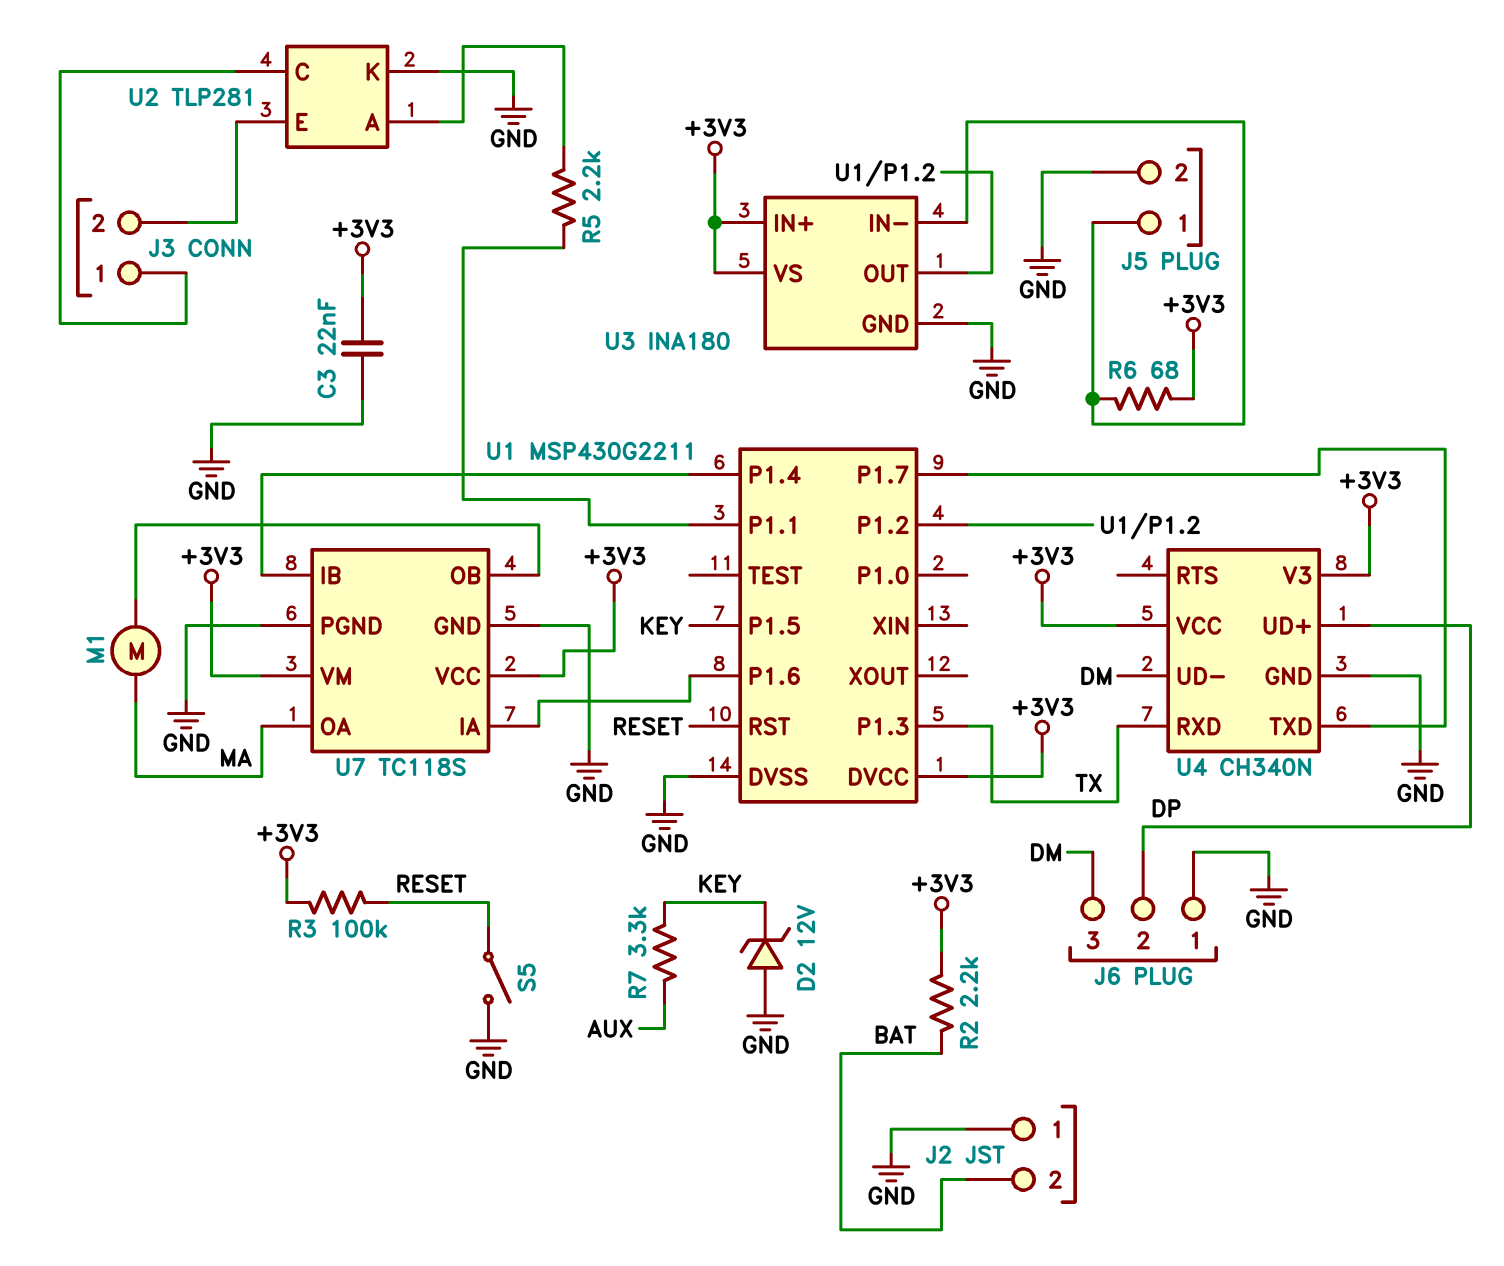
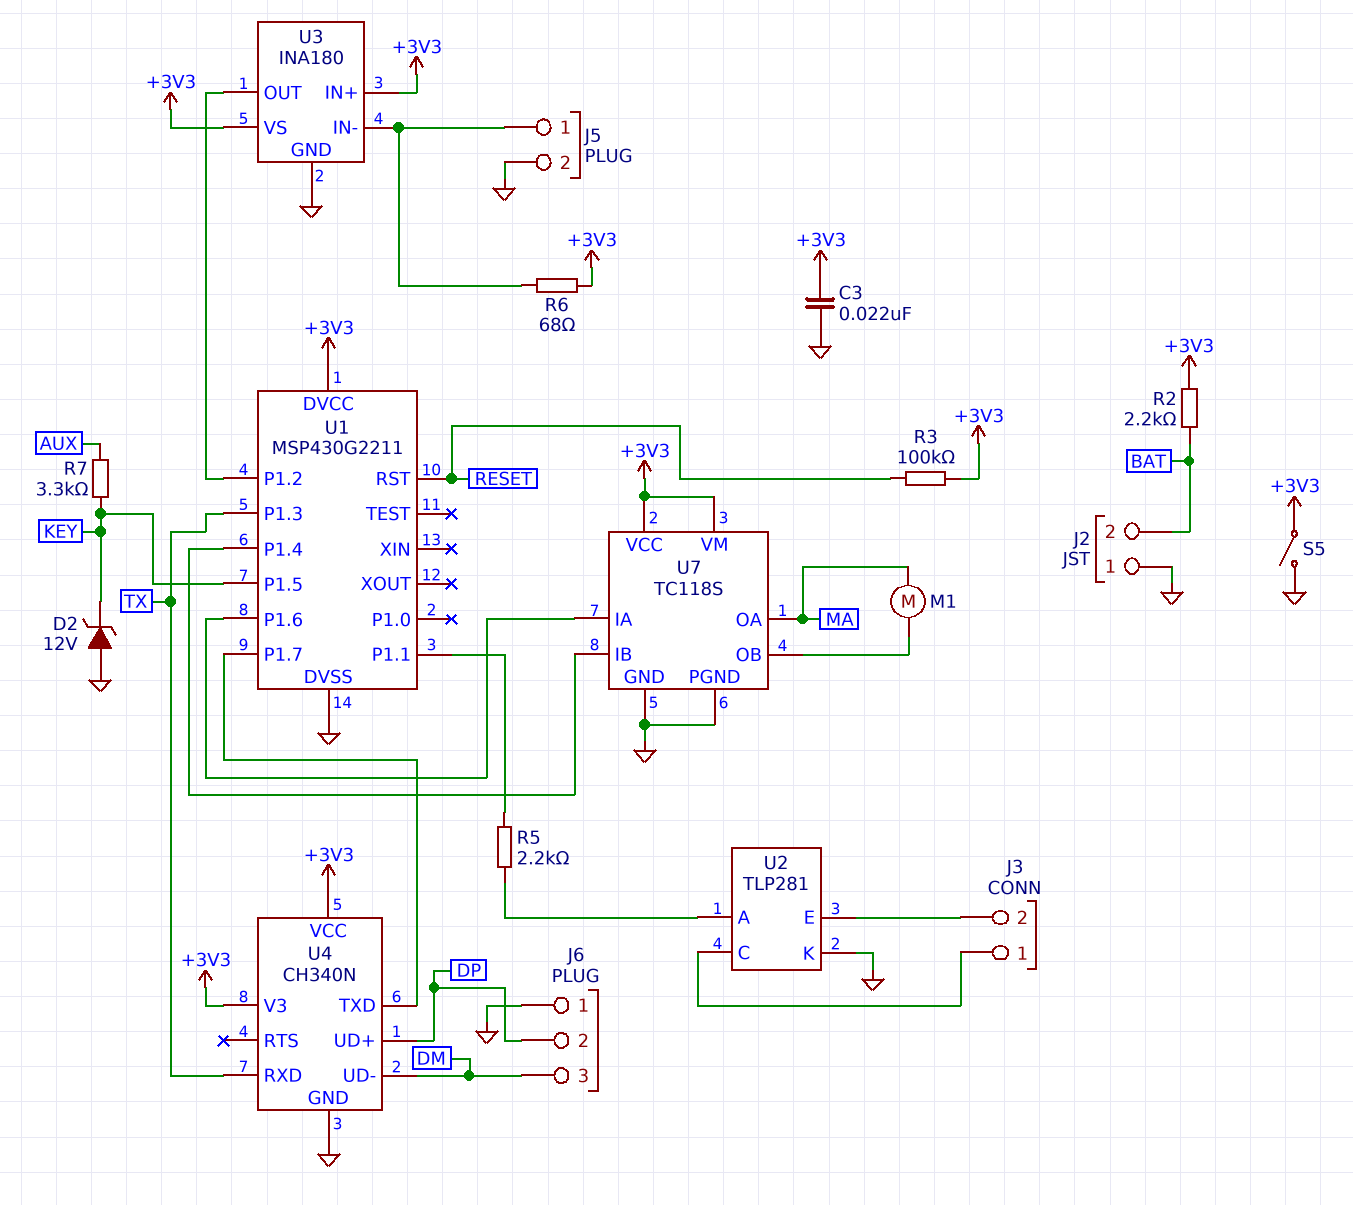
S5: switch (GND, RESET) -> switch (+3V3, GND)

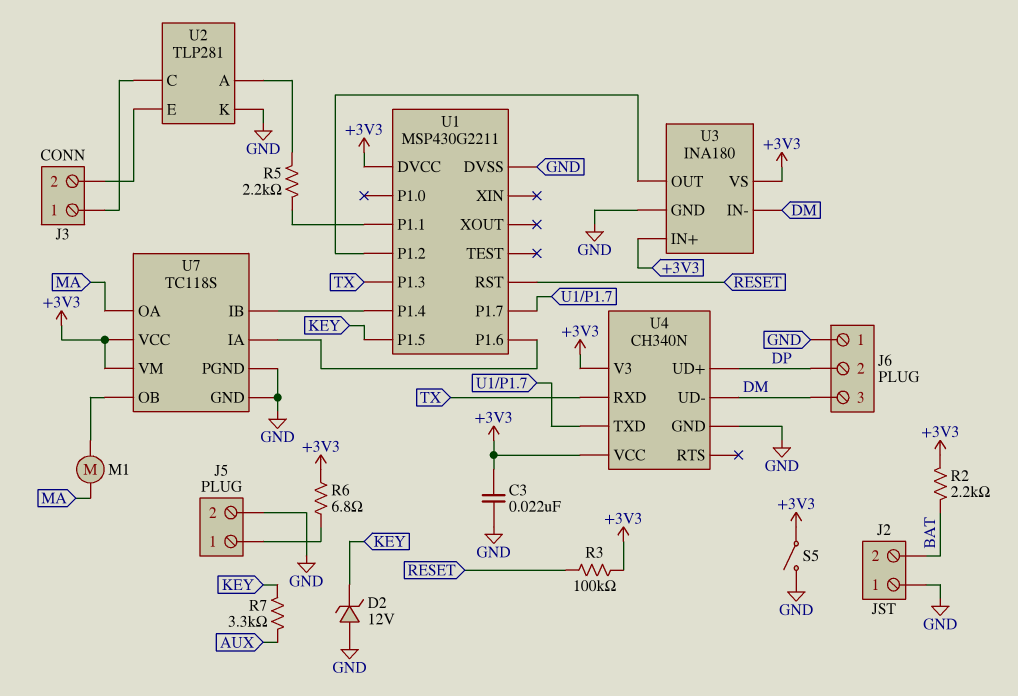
R6: 68 (+3V3, J5/1) -> 6.8 (+3V3, J5/1)
U3 pin IN-: J5/1 -> DM

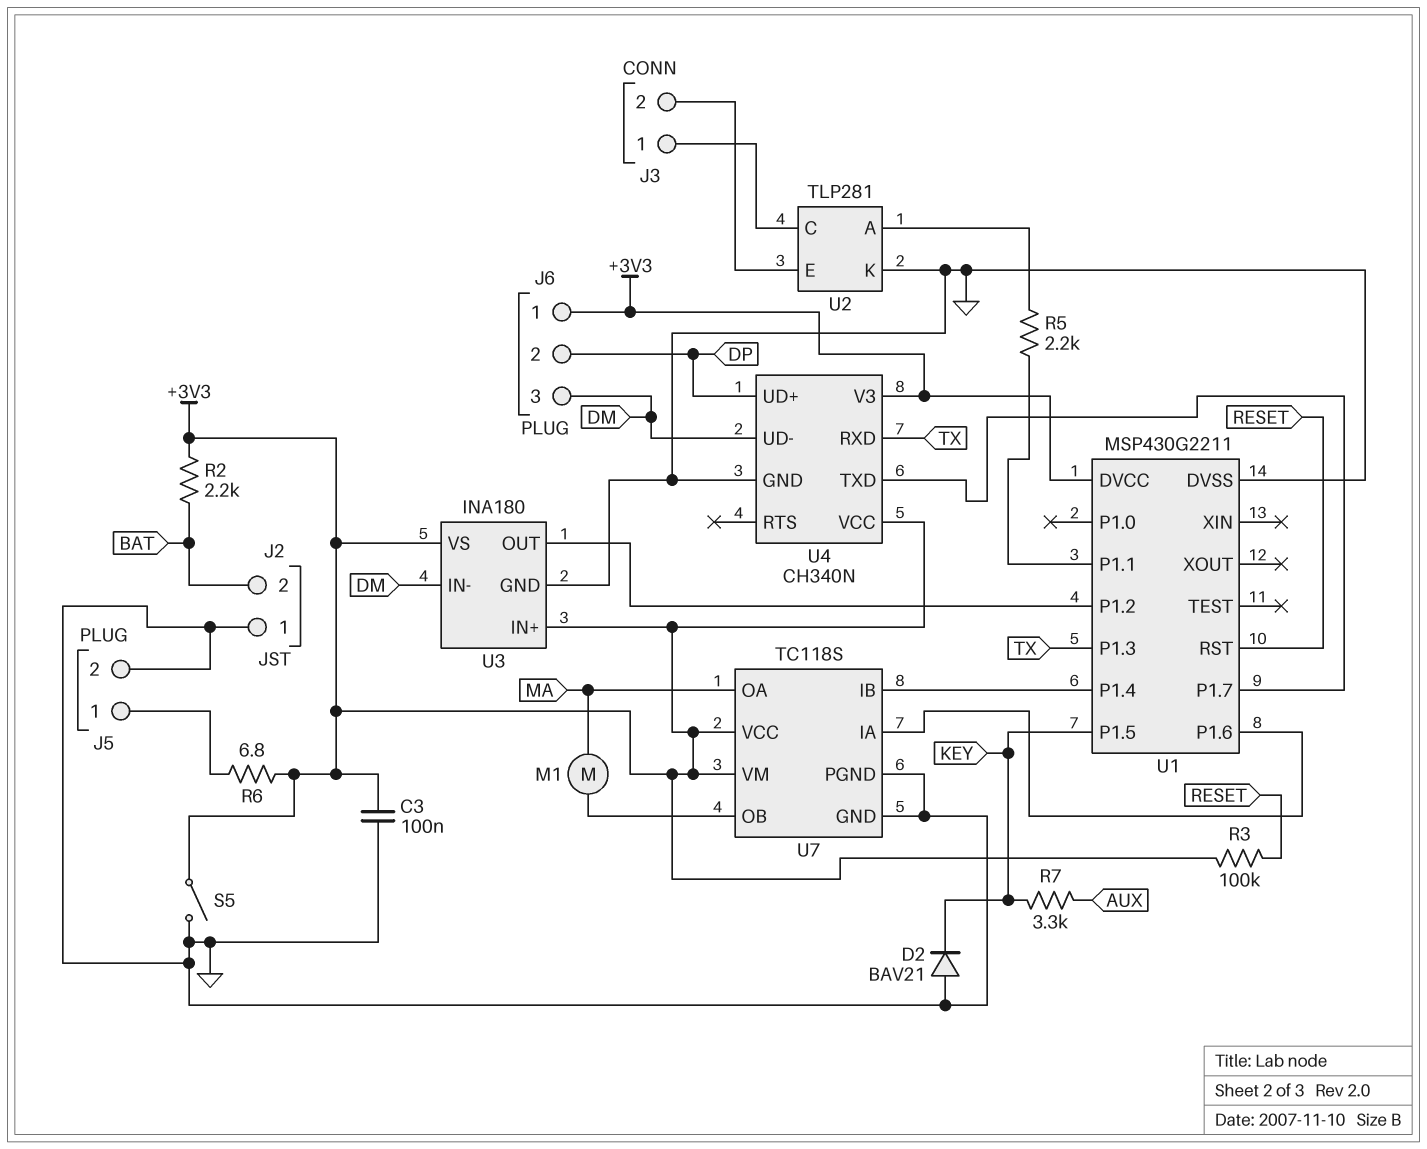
C3: 22nF (+3V3, GND) -> 100nF (+3V3, GND)
D2: zener 12V (A GND, K KEY) -> diode BAV21 (A GND, K KEY)
J6 pin 1: GND -> +3V3

